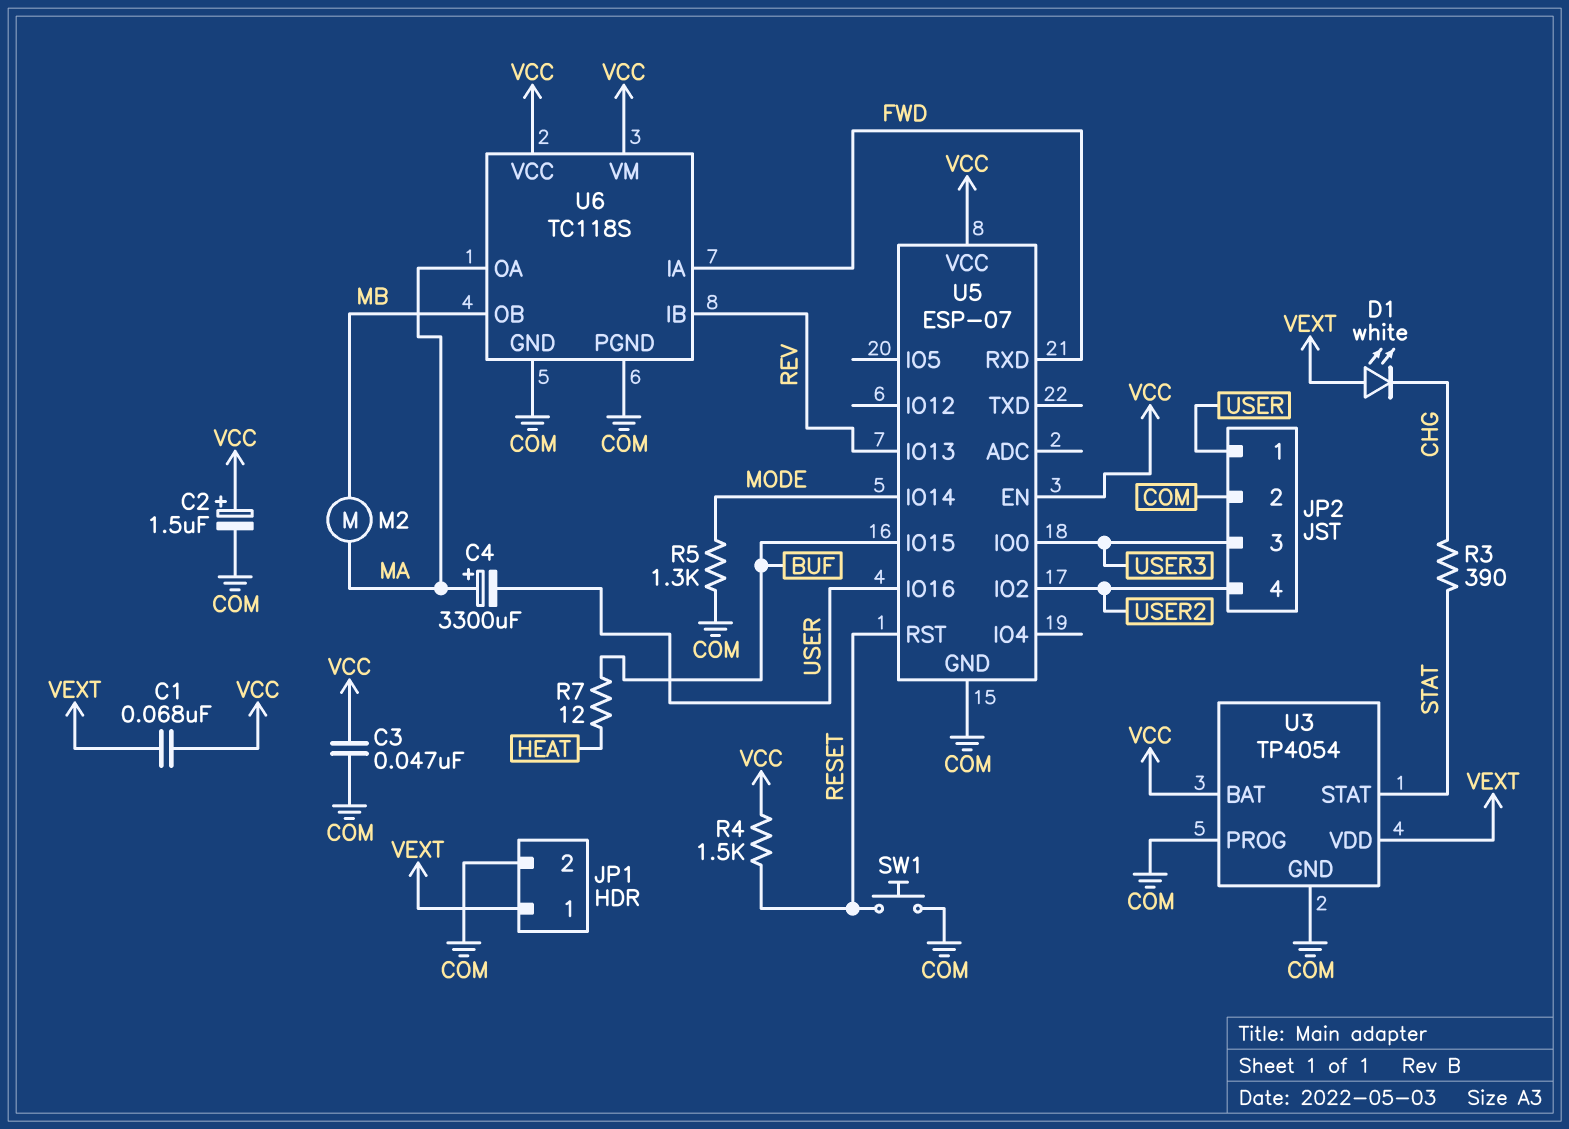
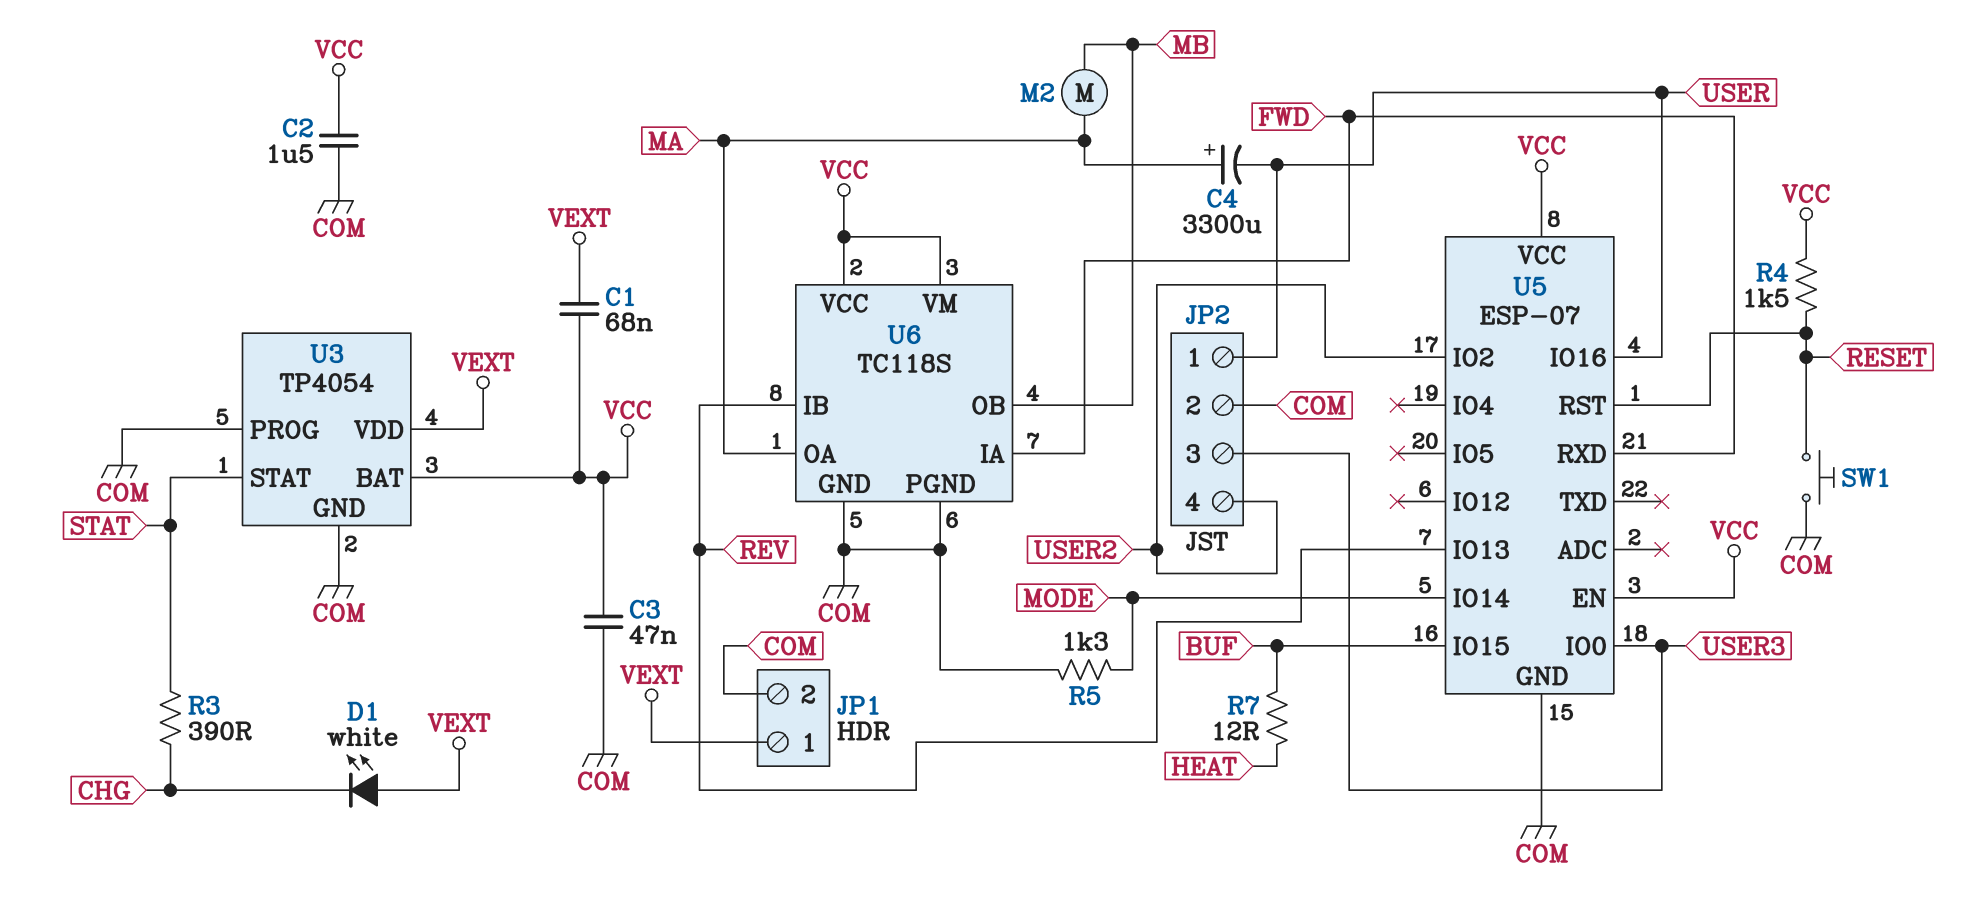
C2: 1.5uF (plus VCC, minus COM) -> 1.5uF (COM, VCC)

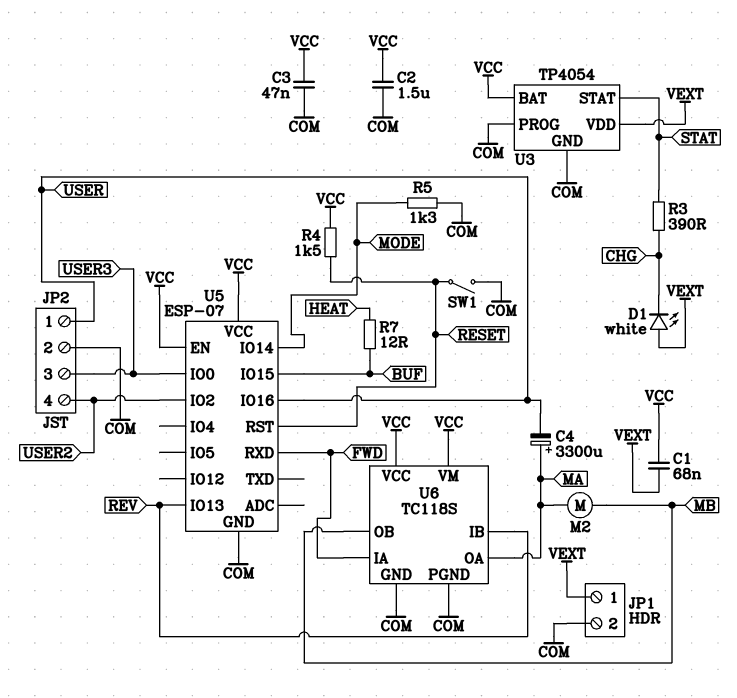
SW1: button (COM, RESET) -> switch (COM, RESET)

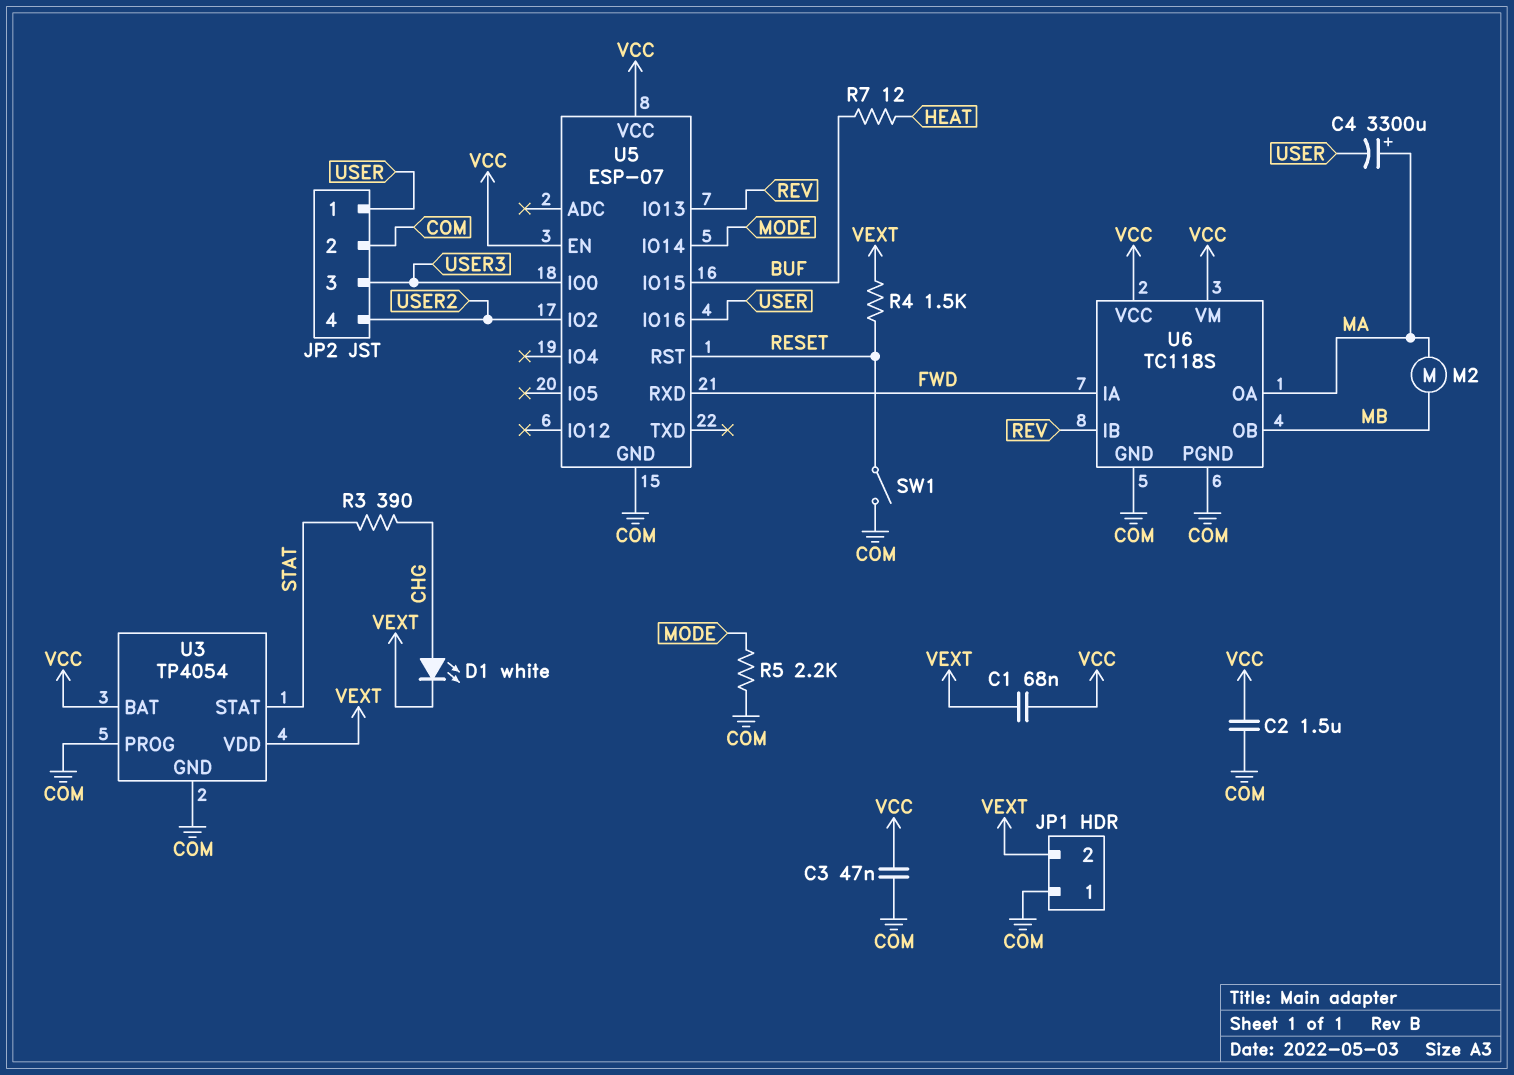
D1: LED white (A VEXT, K CHG) -> LED white (A CHG, K VEXT)
JP1 pin 1: VEXT -> COM
JP1 pin 2: COM -> VEXT
R4: 1.5k (RESET, VCC) -> 1.5k (RESET, VEXT)
R5: 1.3k (COM, MODE) -> 2.2k (COM, MODE)

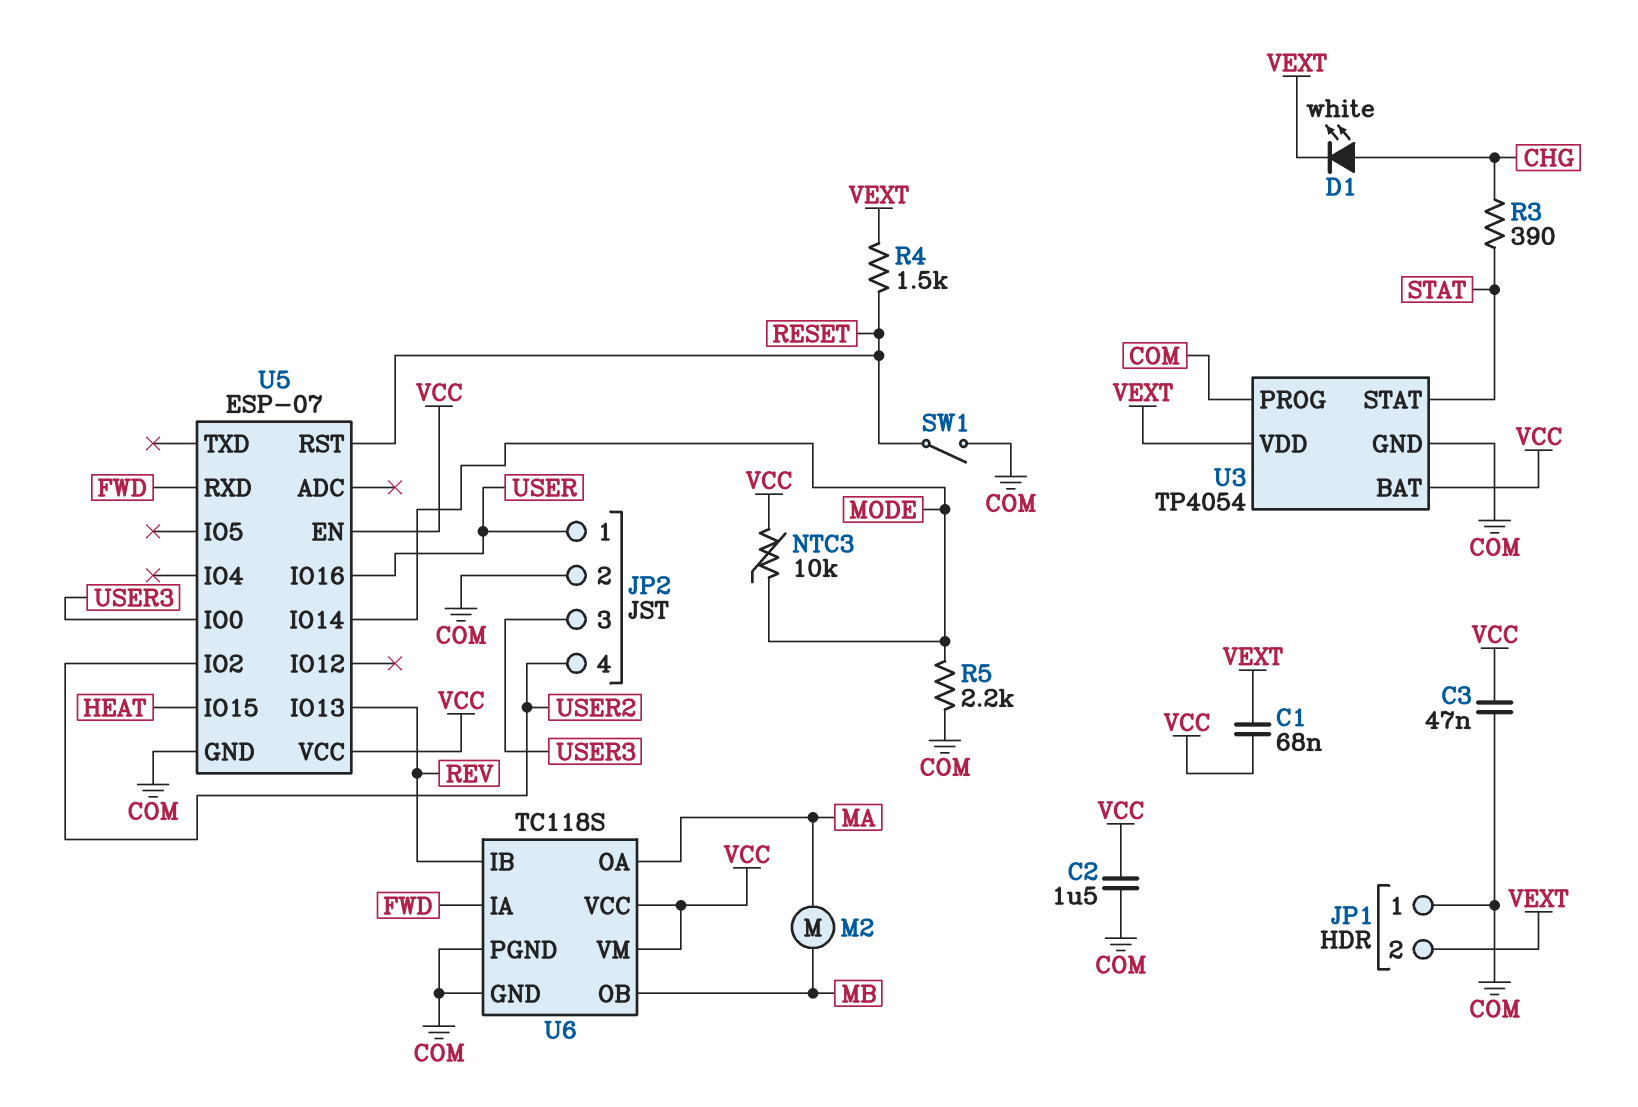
C4: 3300uF (plus MA, minus USER) -> none
NTC3: none -> 10k (MODE, VCC)
R7: 12 (BUF, HEAT) -> none
U5 pin IO15: BUF -> HEAT

